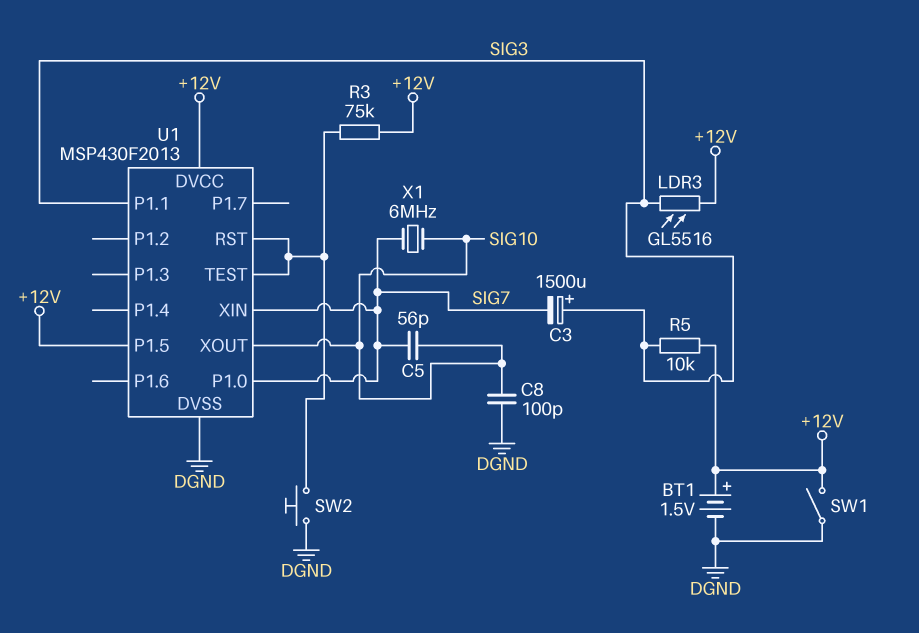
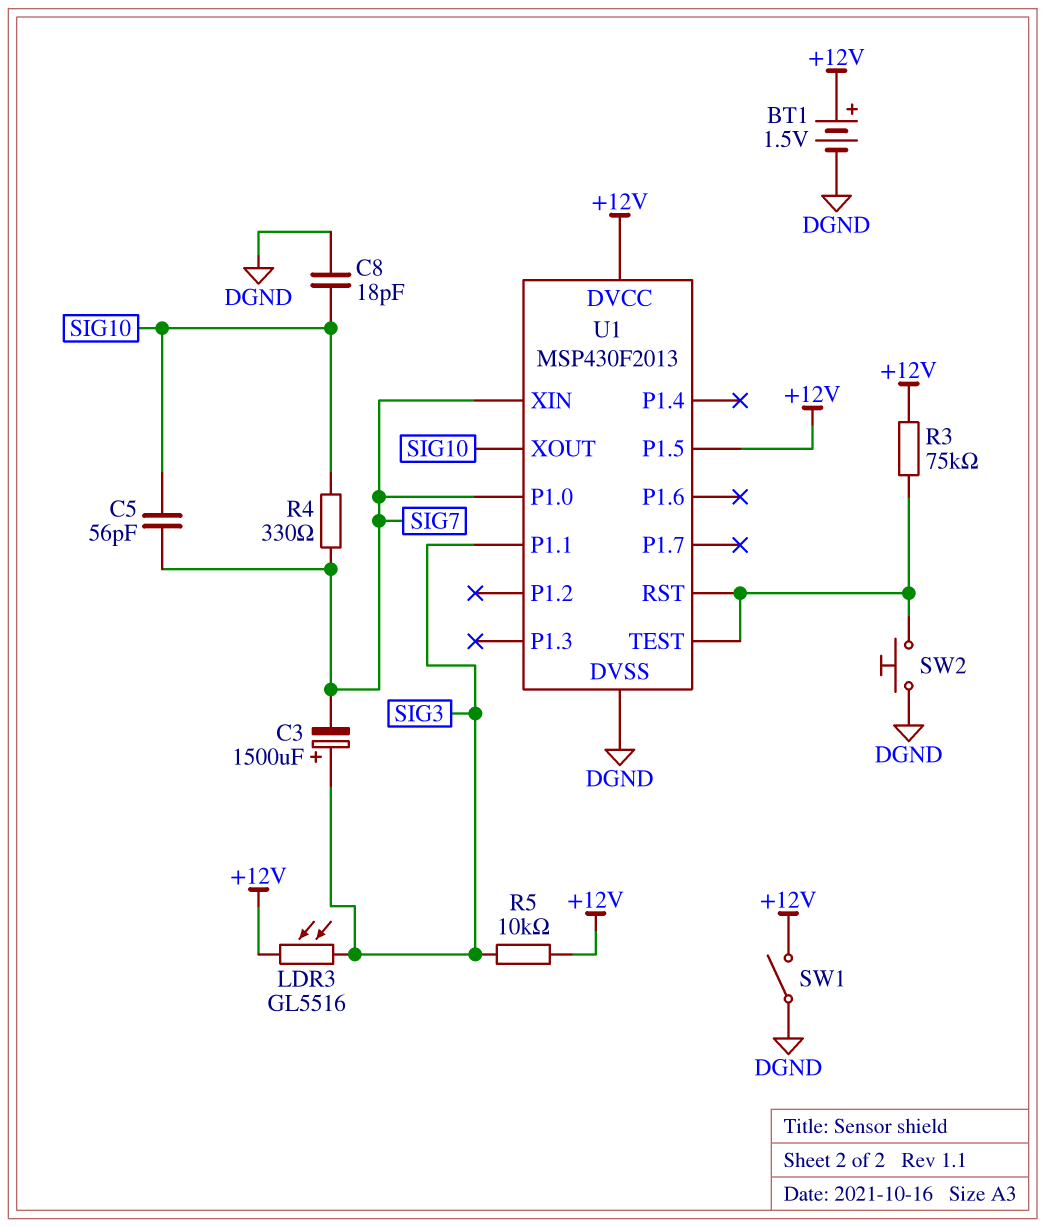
C8: 100pF (DGND, SIG10) -> 18pF (DGND, SIG10)
R4: none -> 330 (SIG7, SIG10)
X1: 6MHz (SIG7, SIG10) -> none

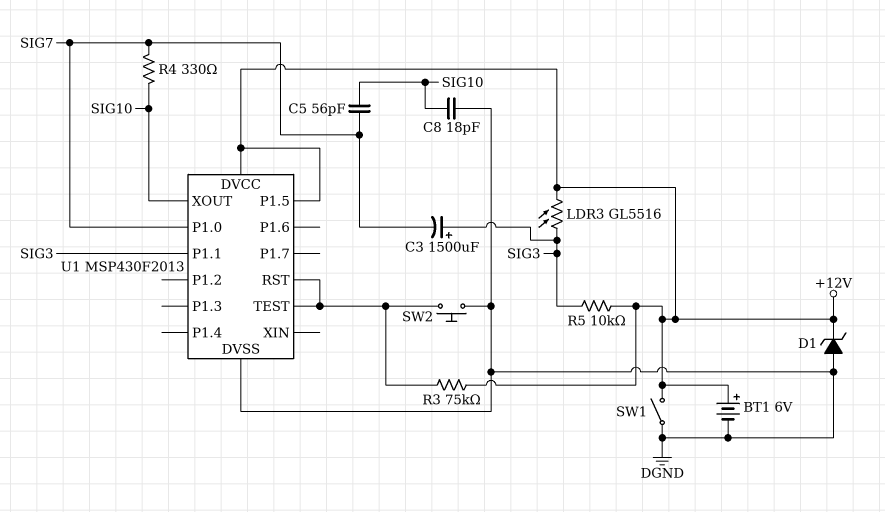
BT1: 1.5V (plus +12V, minus DGND) -> 6V (plus +12V, minus DGND)
D1: none -> zener (A DGND, K +12V)
U1 pin XIN: SIG7 -> none

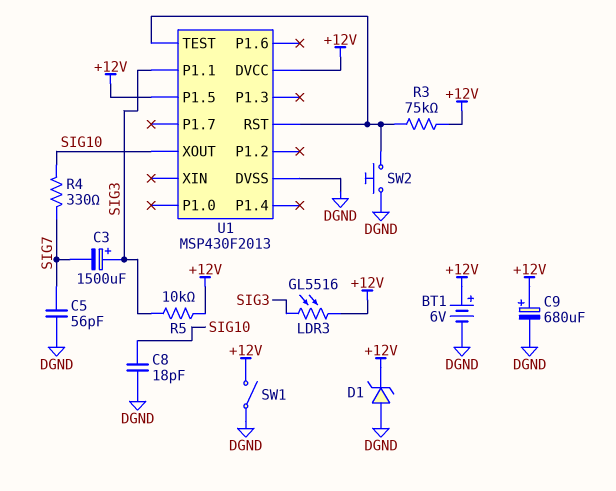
C5: 56pF (SIG7, SIG10) -> 56pF (DGND, SIG7)
C9: none -> 680uF (plus +12V, minus DGND)
U1 pin P1.0: SIG7 -> none

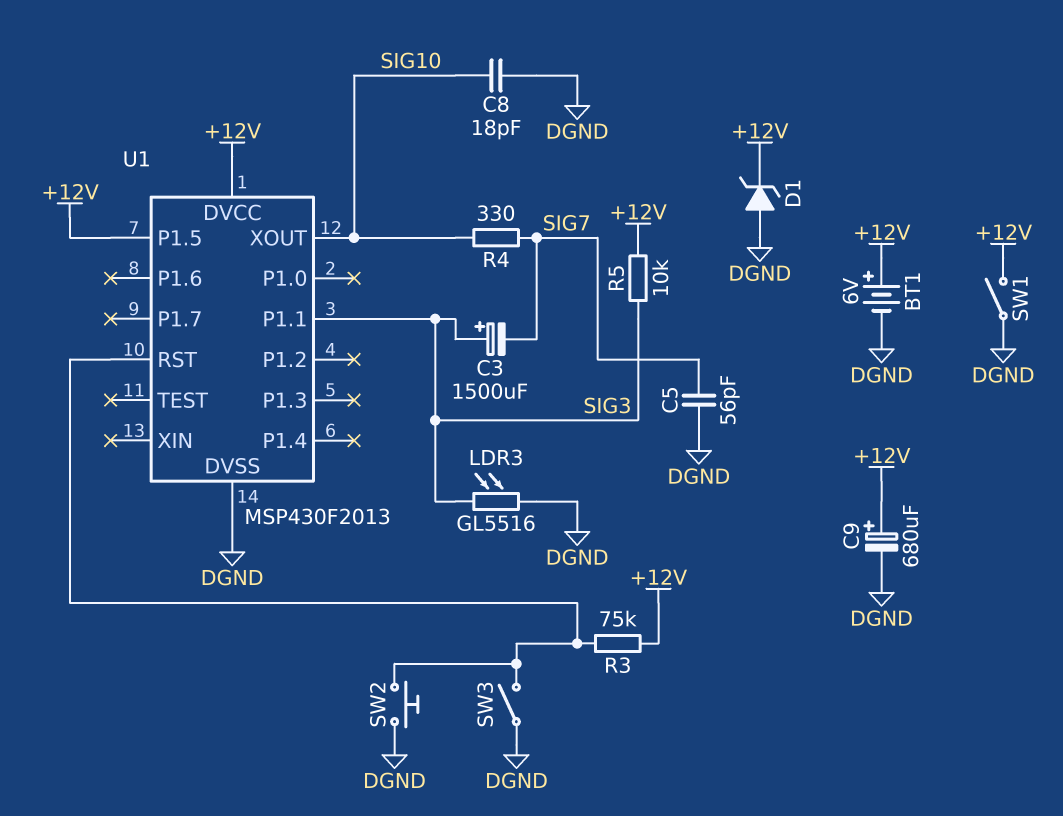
LDR3: GL5516 (+12V, SIG3) -> GL5516 (DGND, SIG3)
SW3: none -> switch (DGND, U1/RST)
U1 pin TEST: U1/RST -> none

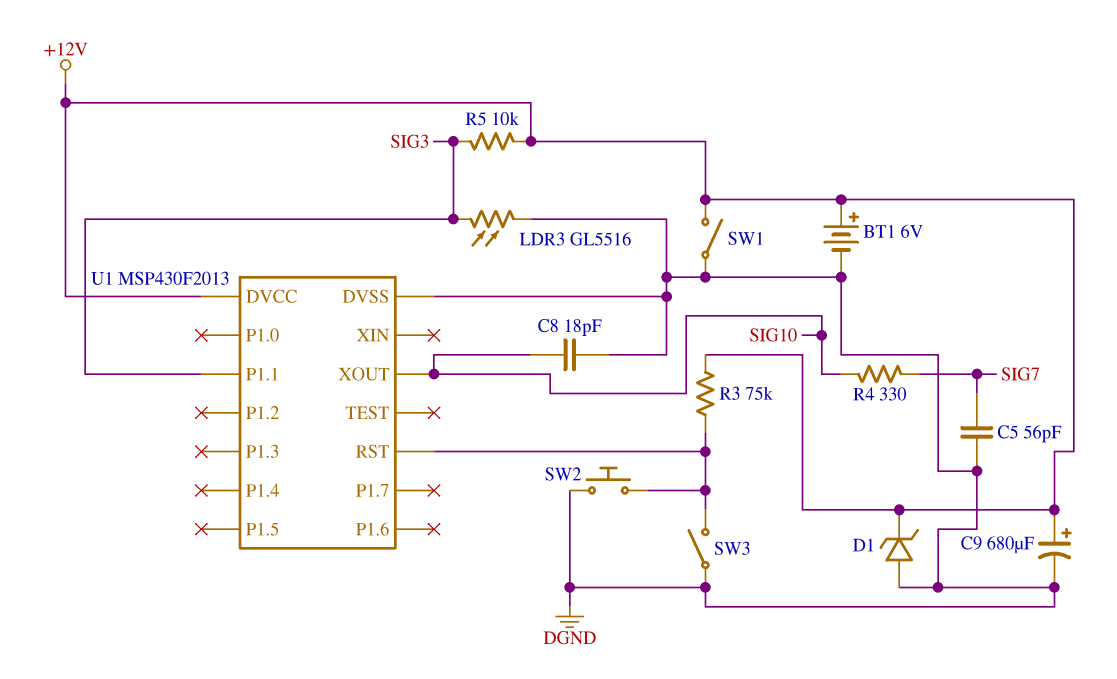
C3: 1500uF (plus SIG3, minus SIG7) -> none
U1 pin P1.5: +12V -> none

